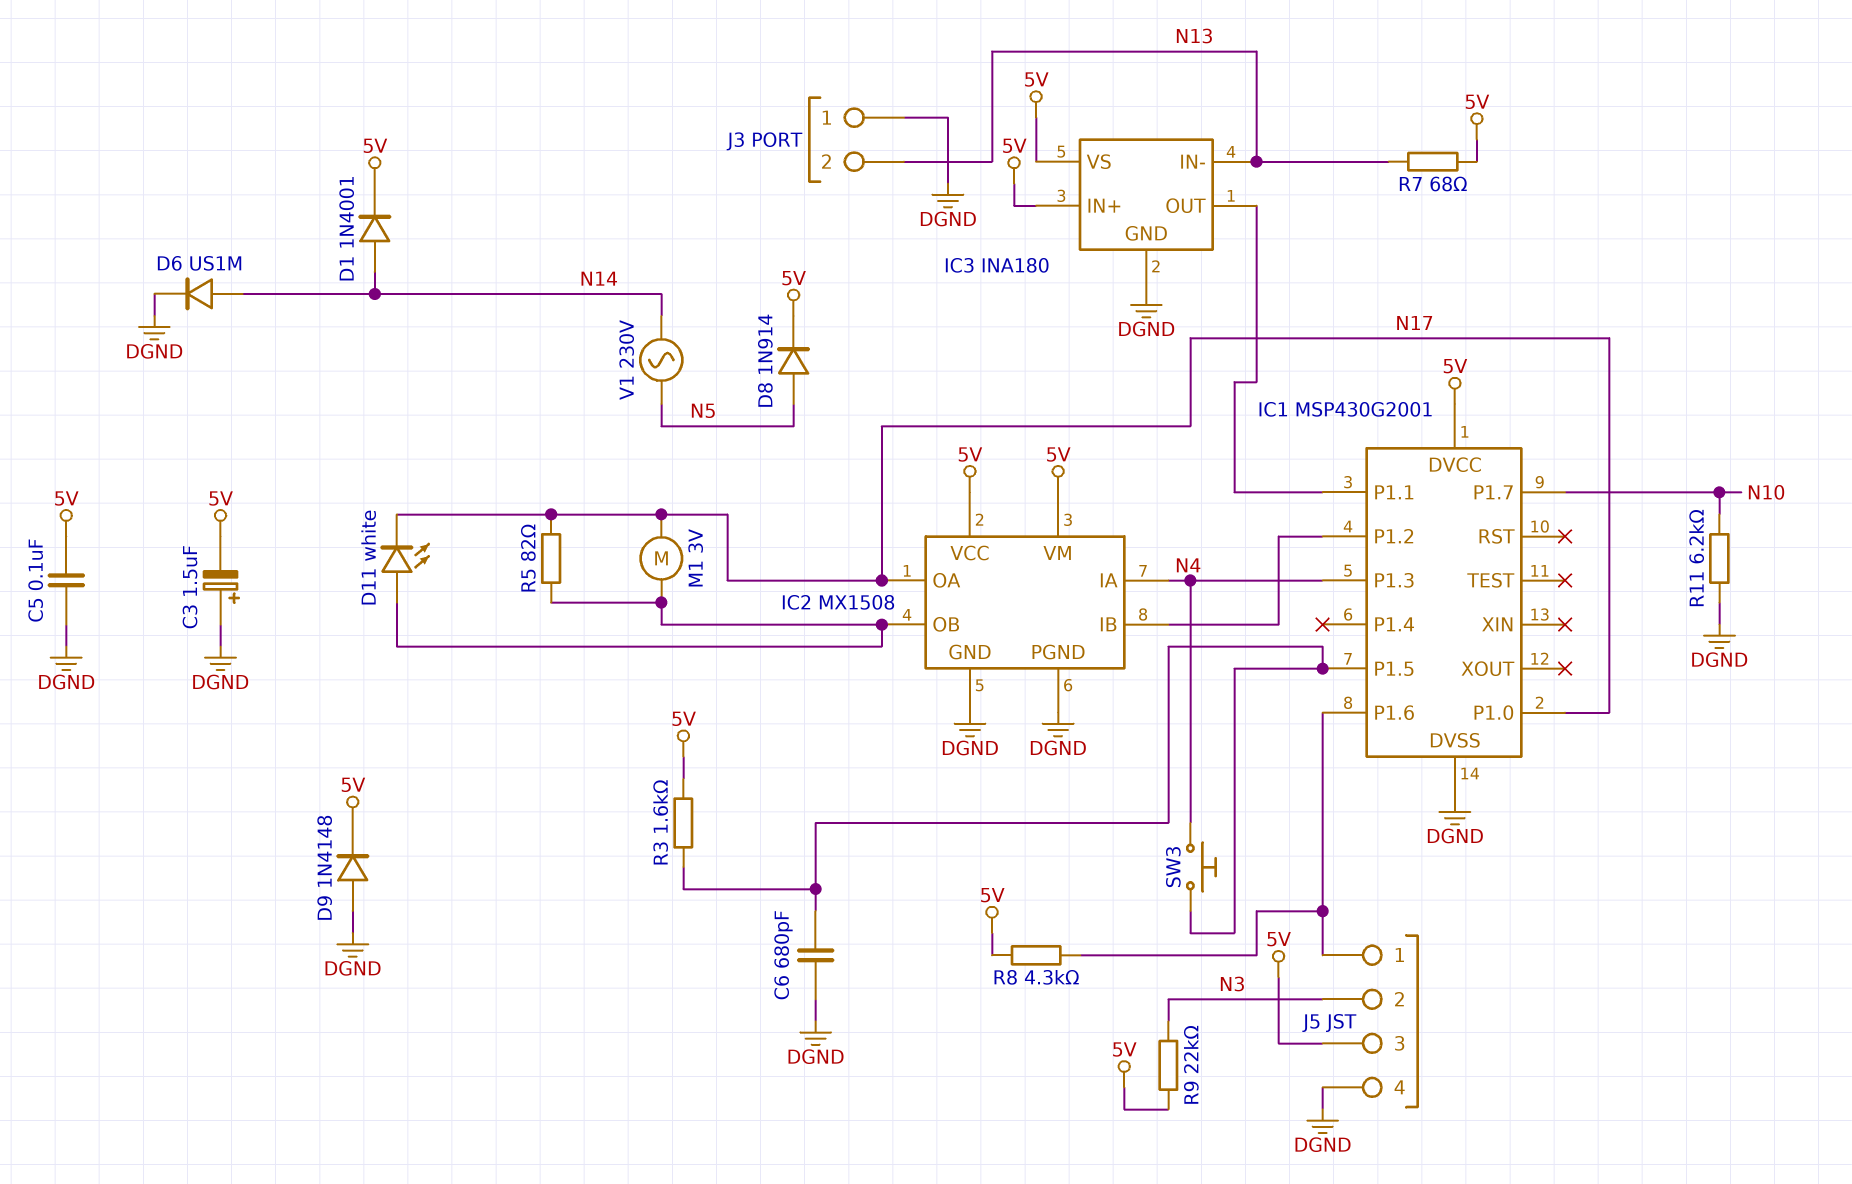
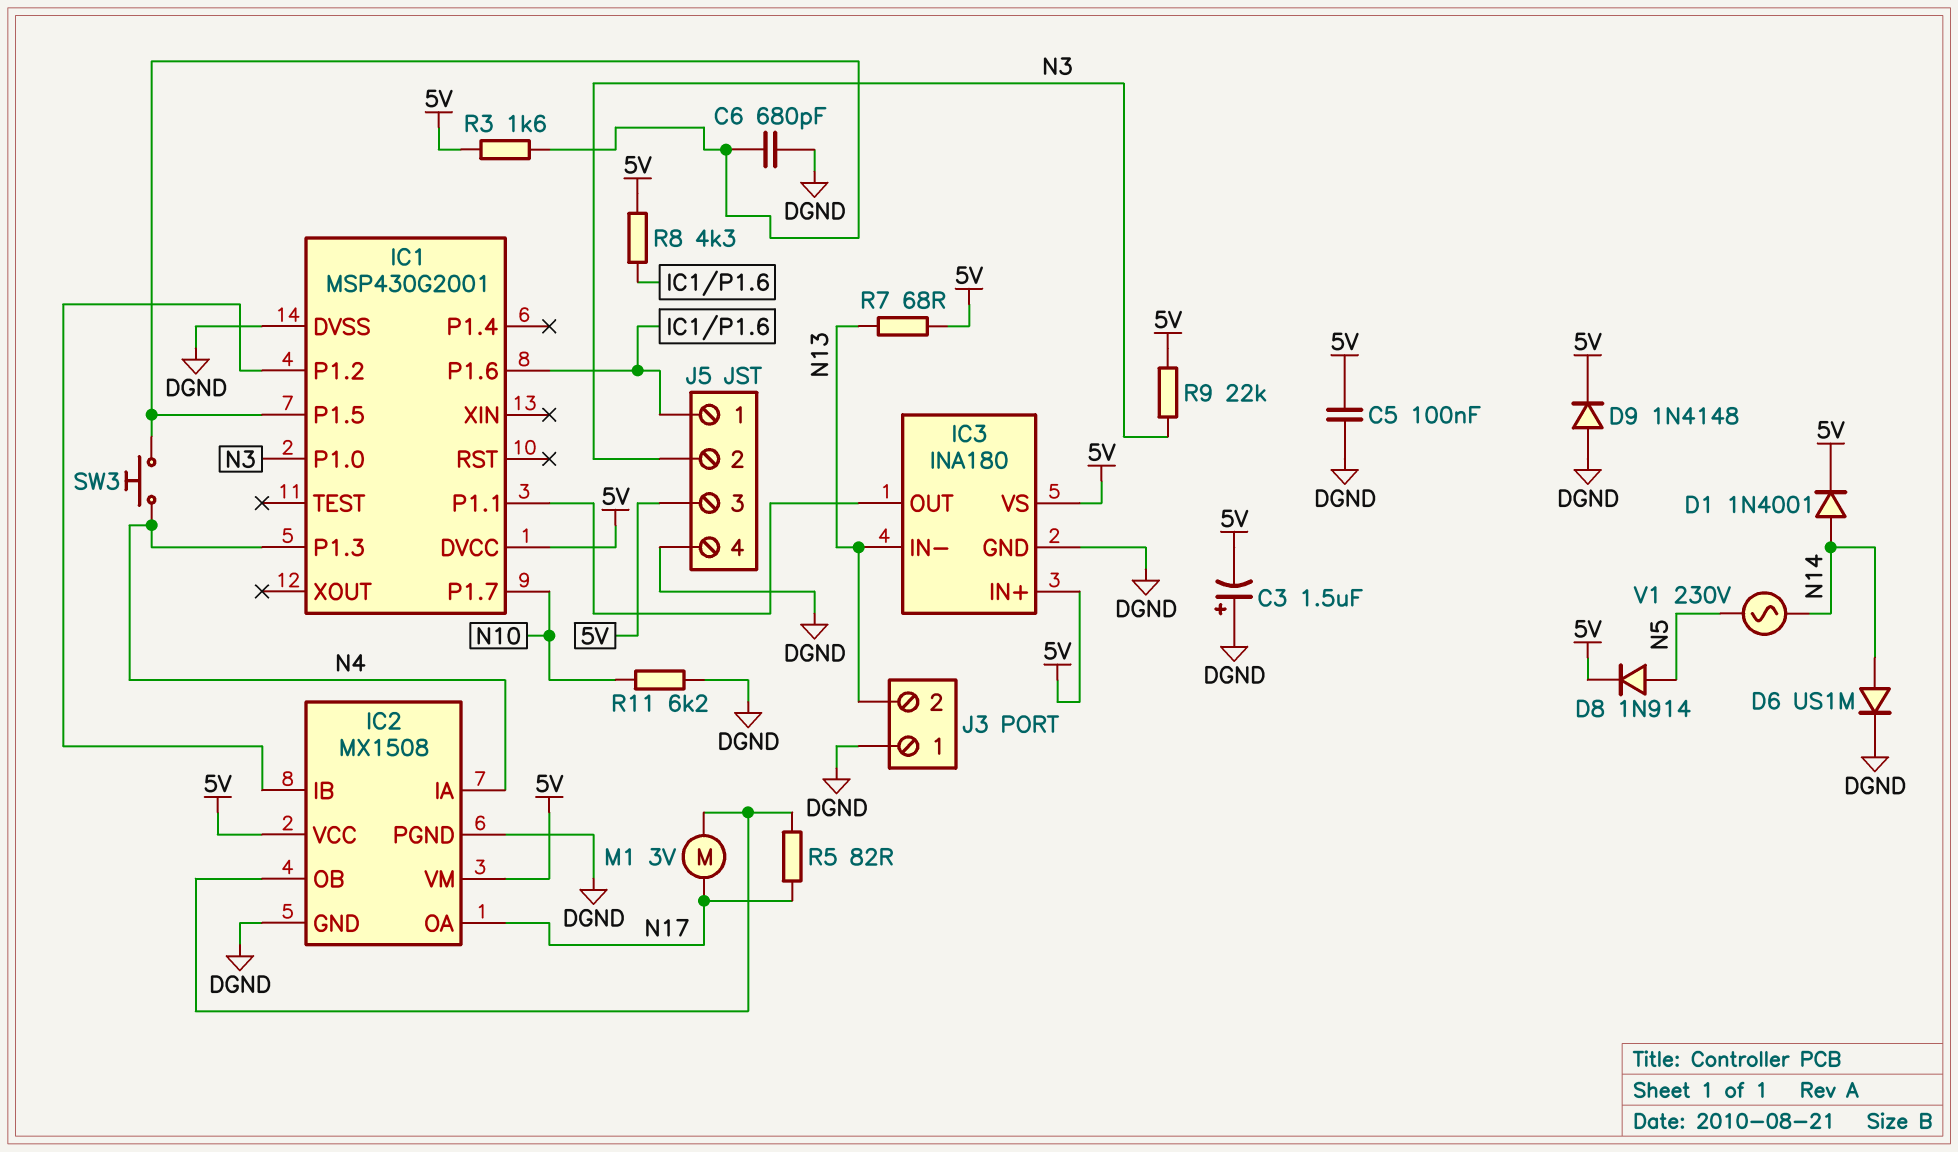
D11: LED white (A IC2/OB, K N17) -> none
IC1 pin P1.0: N17 -> N3

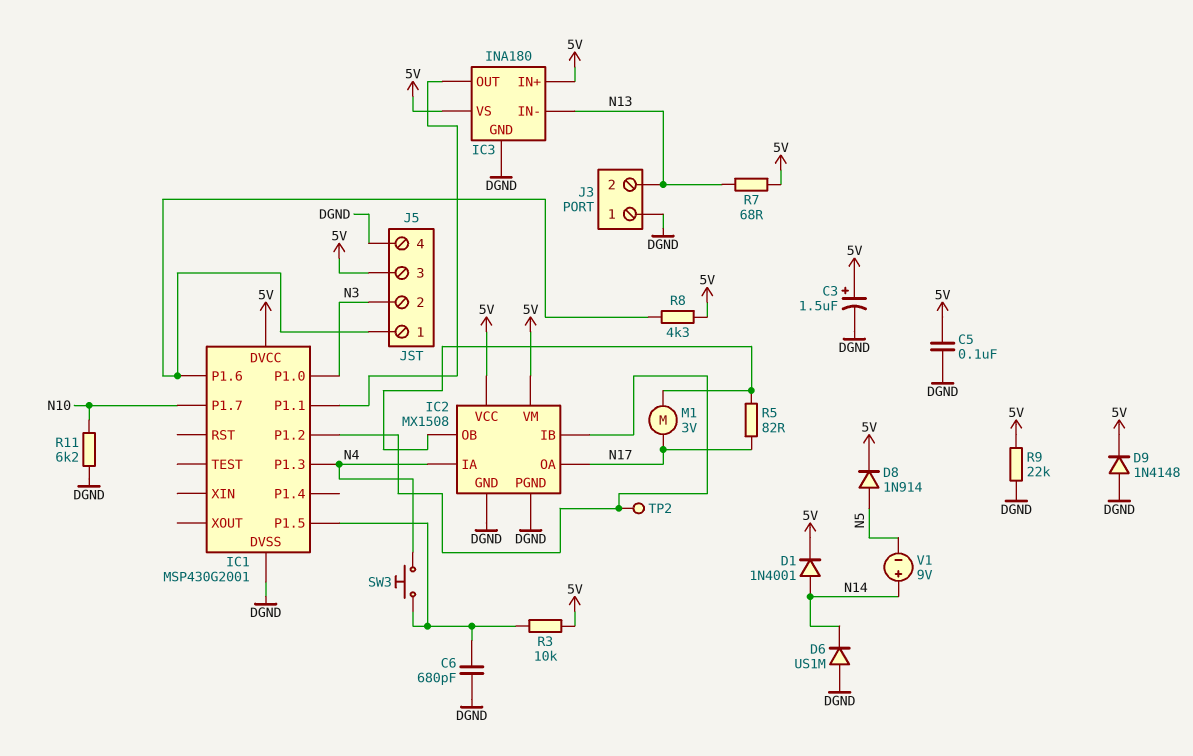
C3: 1.5uF (plus DGND, minus 5V) -> 1.5uF (plus 5V, minus DGND)
D6: diode US1M (A N14, K DGND) -> diode US1M (A DGND, K N14)
R3: 1.6k (5V, IC1/P1.5) -> 10k (5V, IC1/P1.5)
R9: 22k (5V, N3) -> 22k (5V, DGND)
TP2: none -> test point (IC1/P1.2)
V1: AC 230V (N5, N14) -> 9V (plus N14, minus N5)

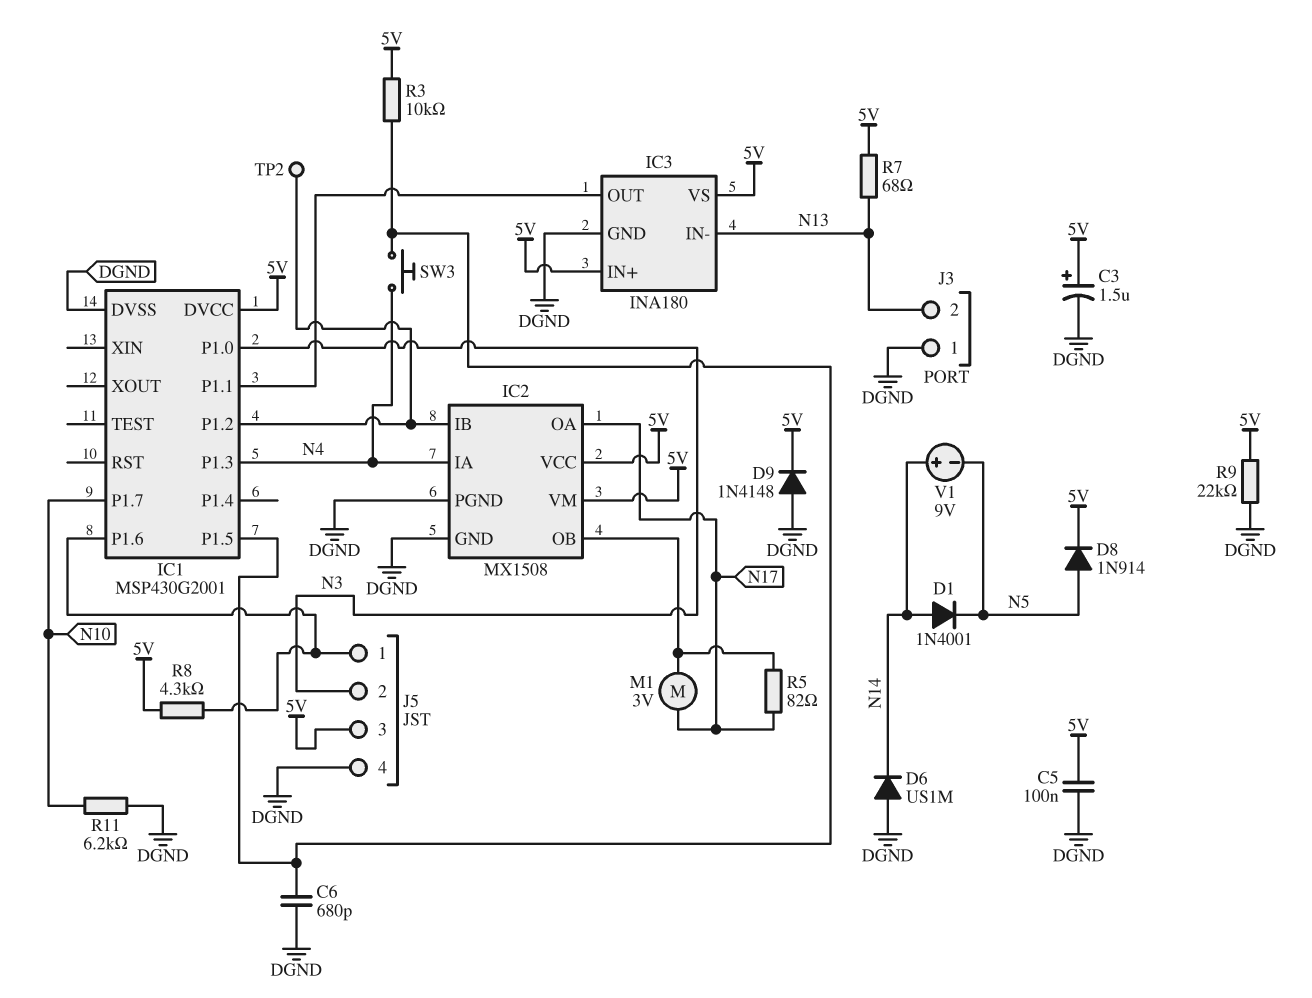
D1: diode 1N4001 (A N14, K 5V) -> diode 1N4001 (A N14, K N5)

